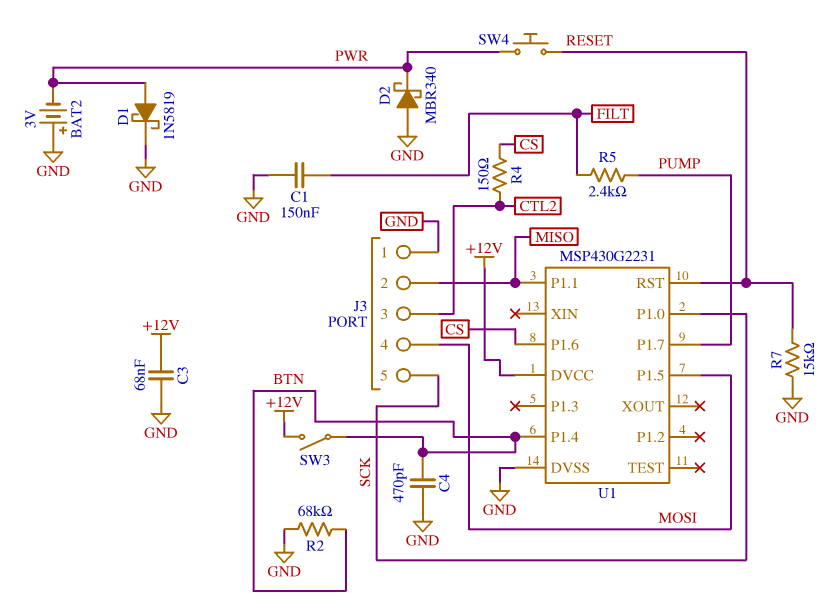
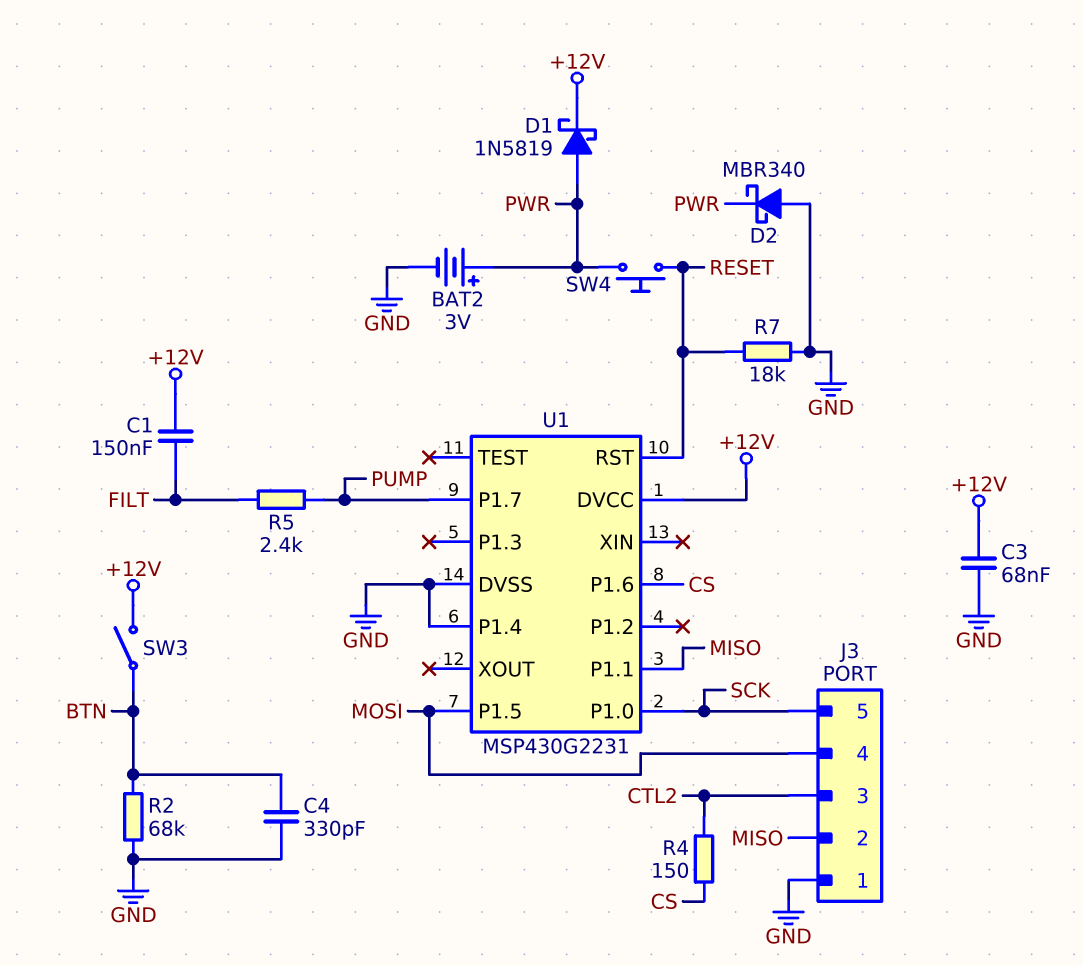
BAT2: 3V (plus GND, minus PWR) -> 3V (plus PWR, minus GND)
C1: 150nF (FILT, GND) -> 150nF (+12V, FILT)
C4: 470pF (BTN, GND) -> 330pF (BTN, GND)
D1: schottky 1N5819 (A PWR, K GND) -> schottky 1N5819 (A PWR, K +12V)
R7: 15k (GND, RESET) -> 18k (GND, RESET)
U1 pin P1.4: BTN -> GND

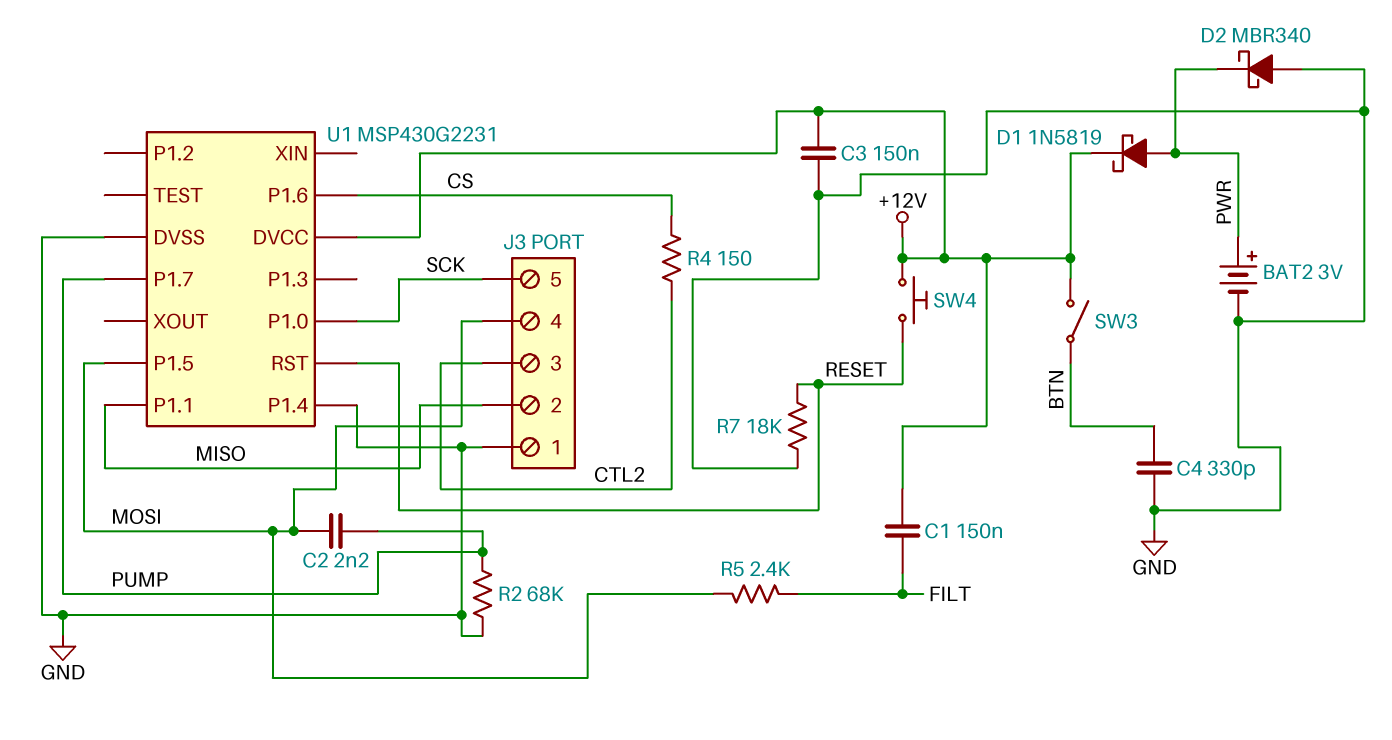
C2: none -> 2.2nF (MOSI, PUMP)
C3: 68nF (+12V, GND) -> 150nF (+12V, GND)
R2: 68k (BTN, GND) -> 68k (GND, PUMP)
R5: 2.4k (FILT, PUMP) -> 2.4k (FILT, MOSI)
SW4: button (PWR, RESET) -> button (+12V, RESET)

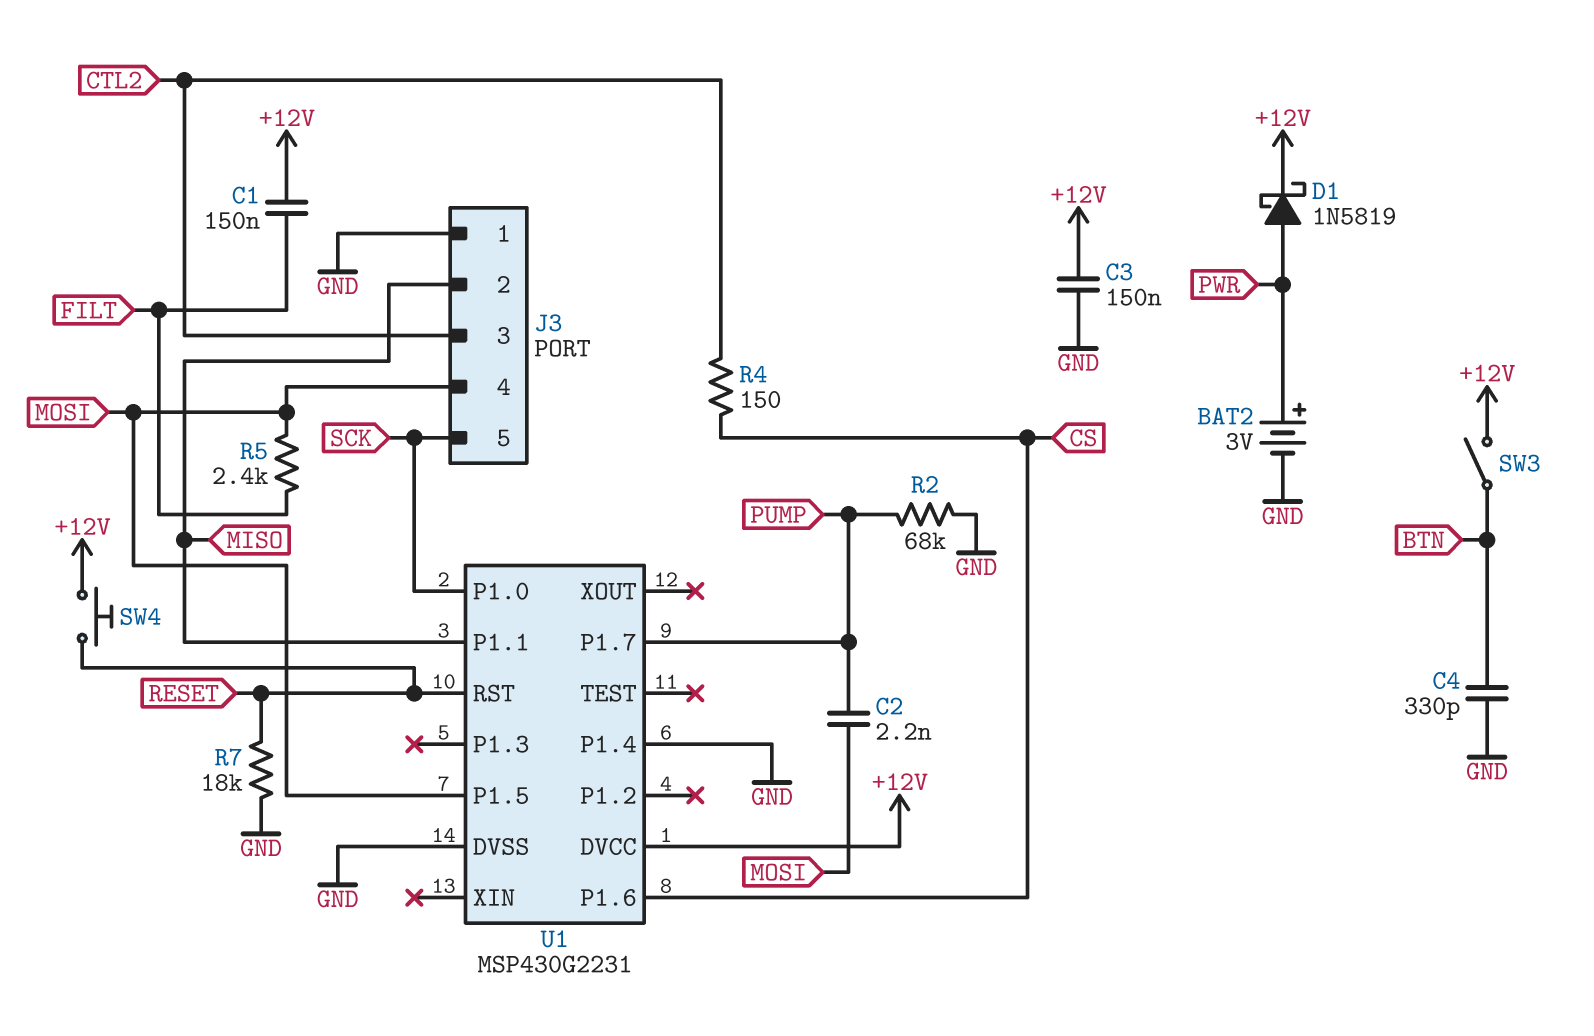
D2: schottky MBR340 (A GND, K PWR) -> none

